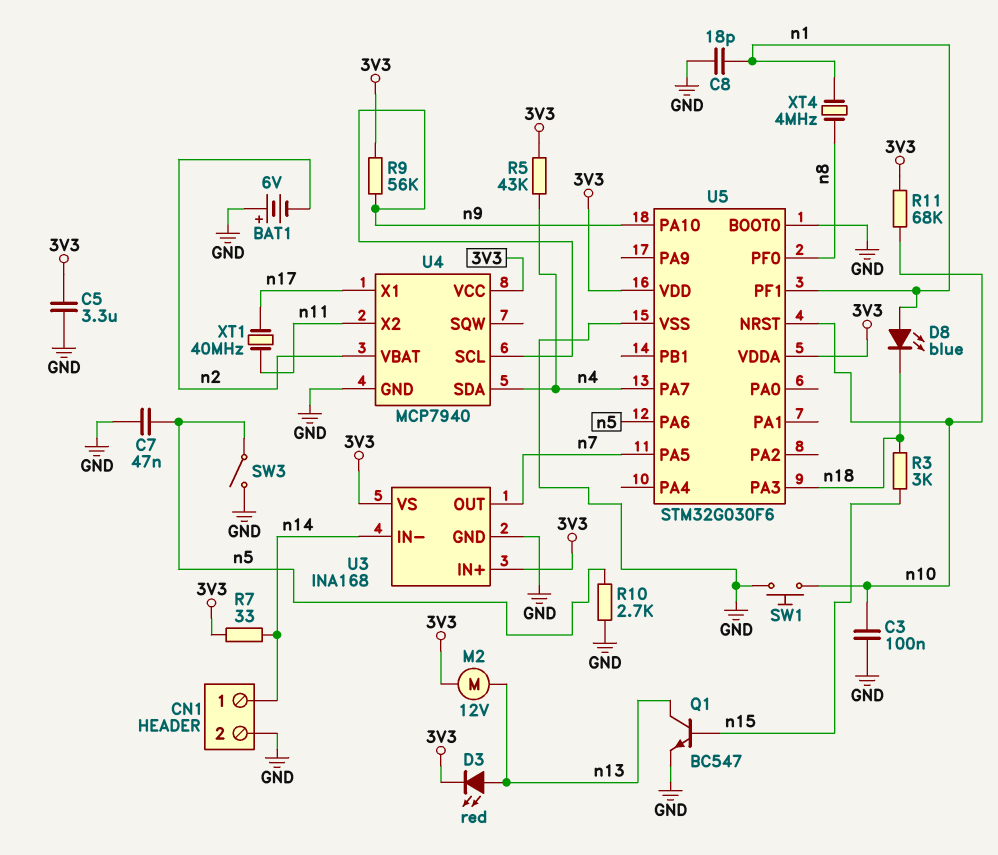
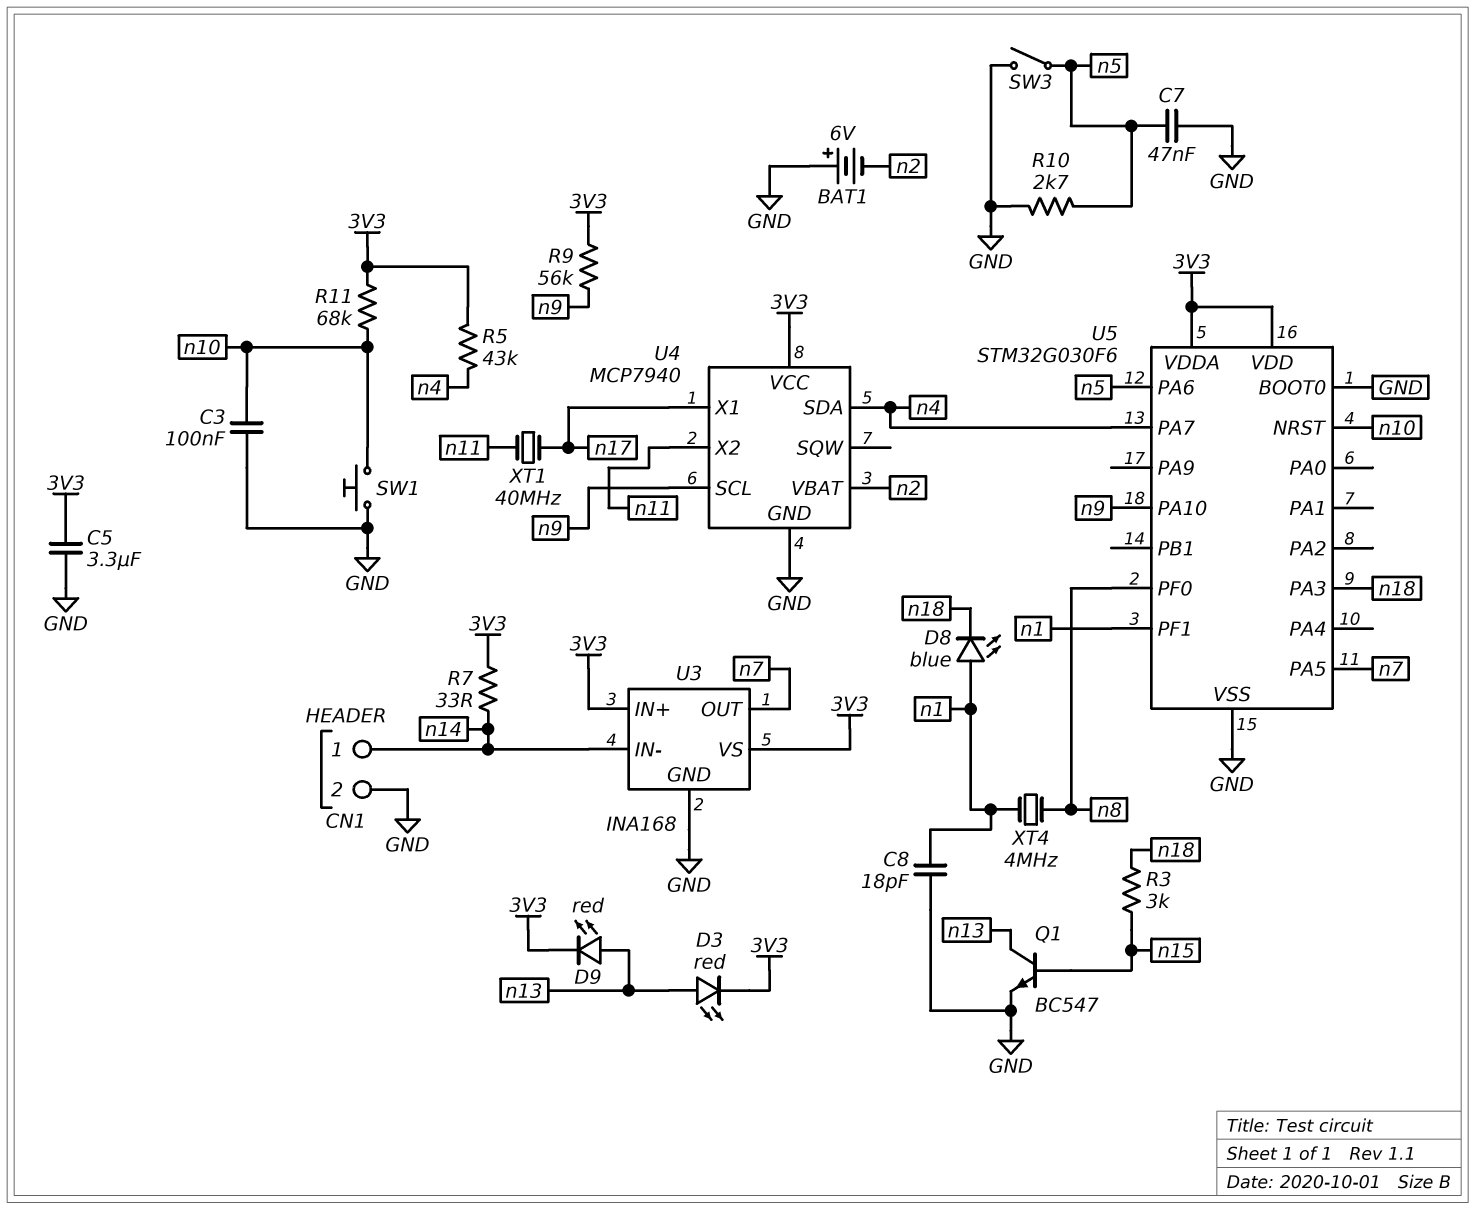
D9: none -> LED red (A n13, K 3V3)
M2: motor 12V (3V3, n13) -> none

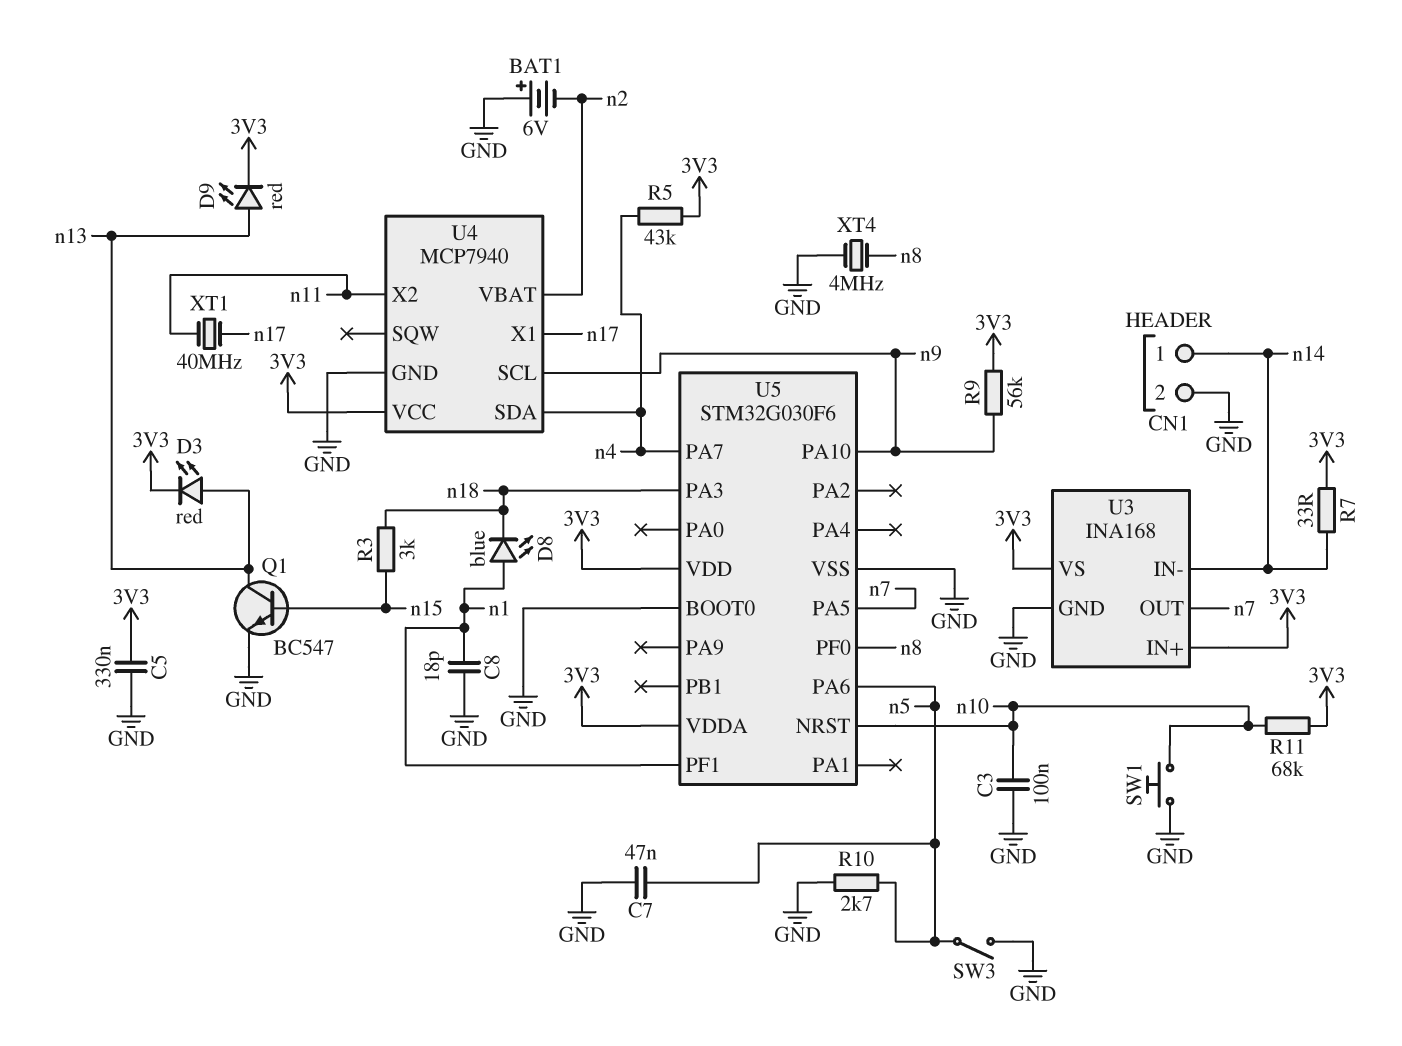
C5: 3.3uF (3V3, GND) -> 330nF (3V3, GND)
XT4: 4MHz (n1, n8) -> 4MHz (GND, n8)

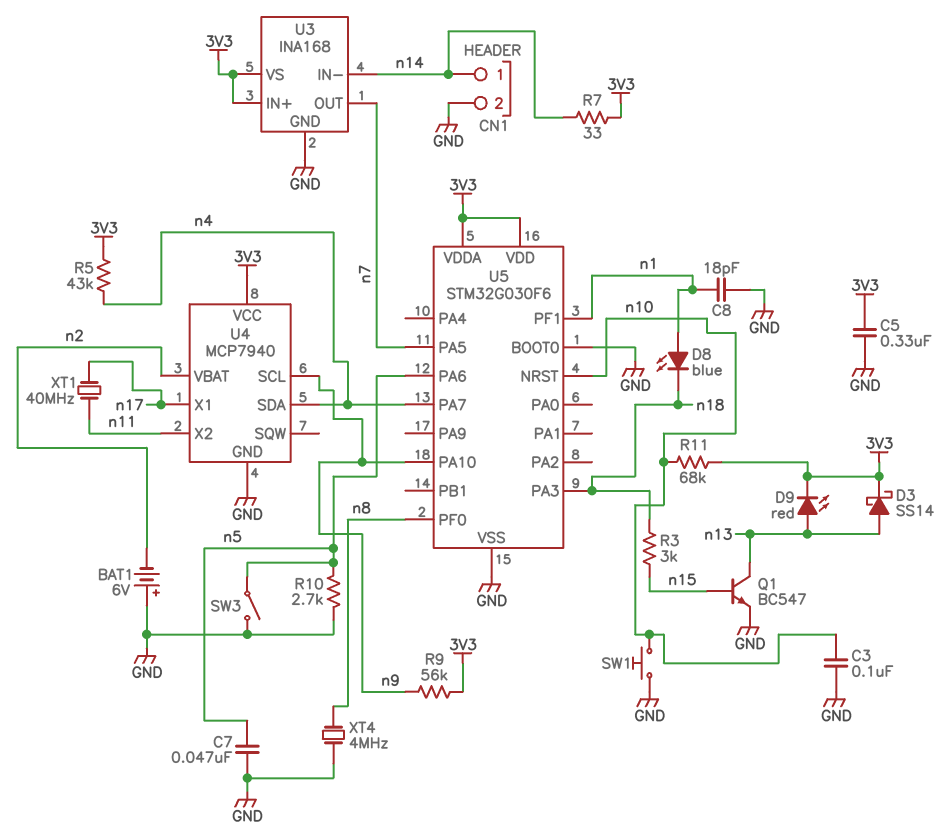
D3: LED red (A n13, K 3V3) -> schottky SS14 (A n13, K 3V3)

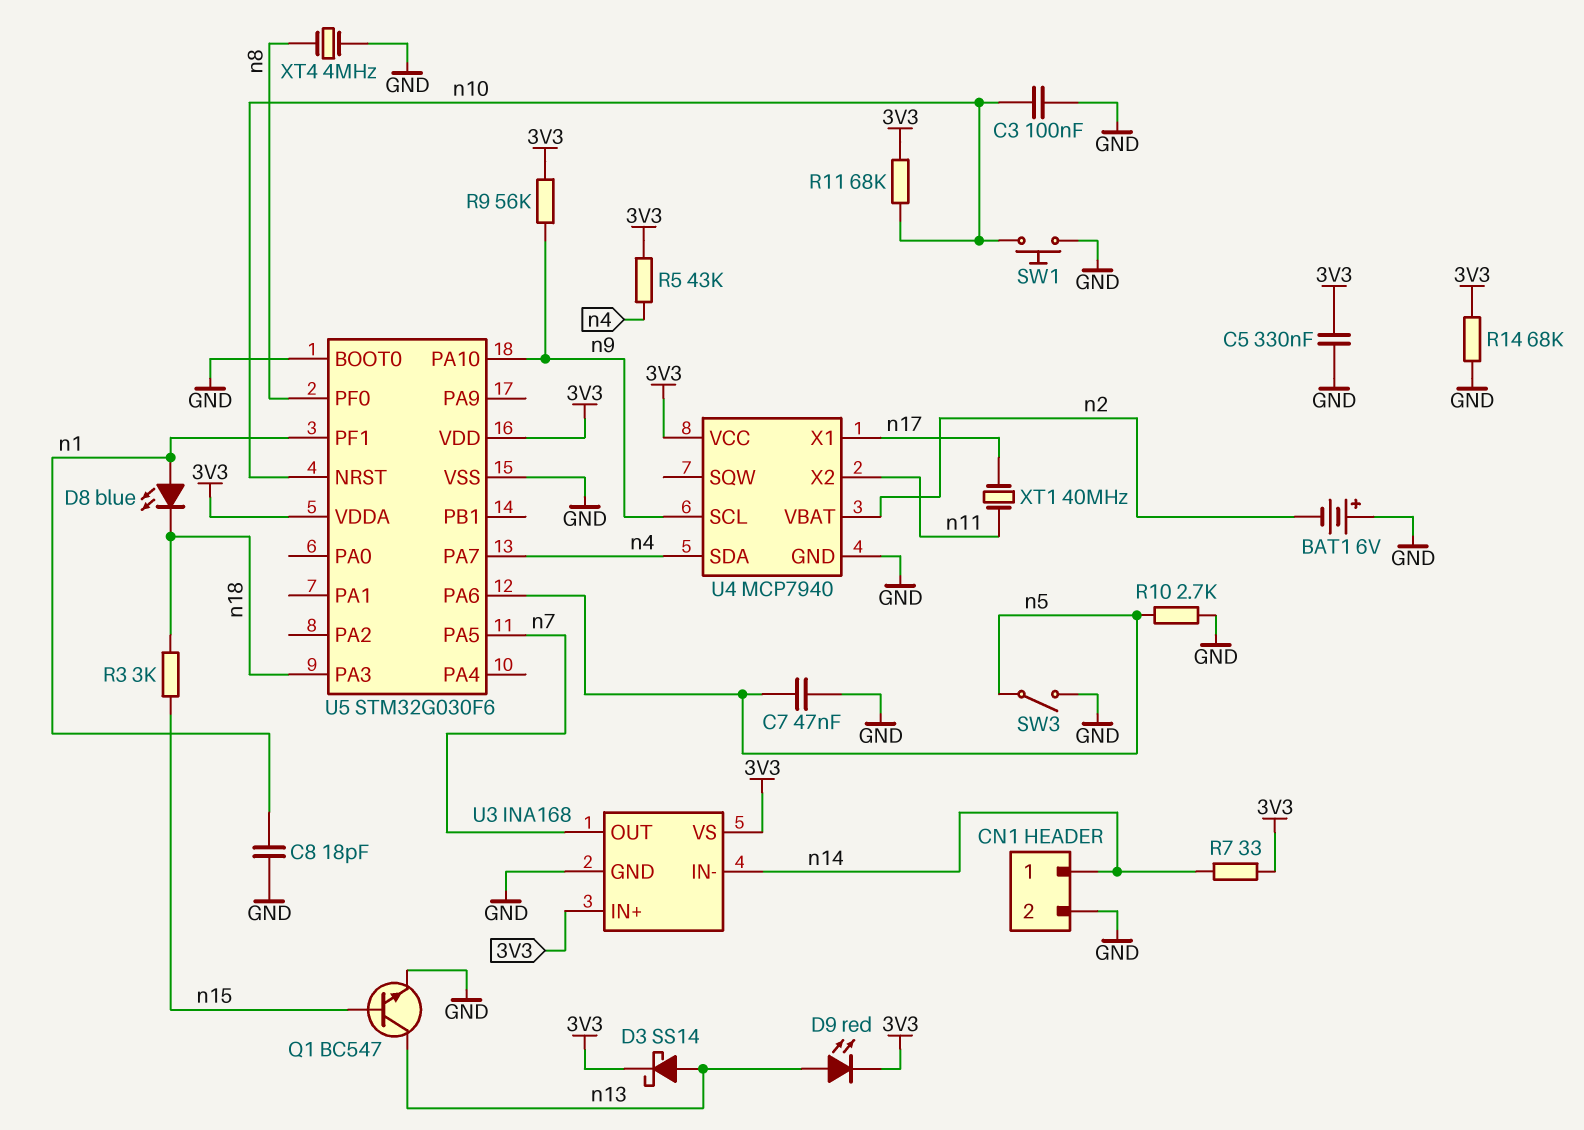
R14: none -> 68k (3V3, GND)

